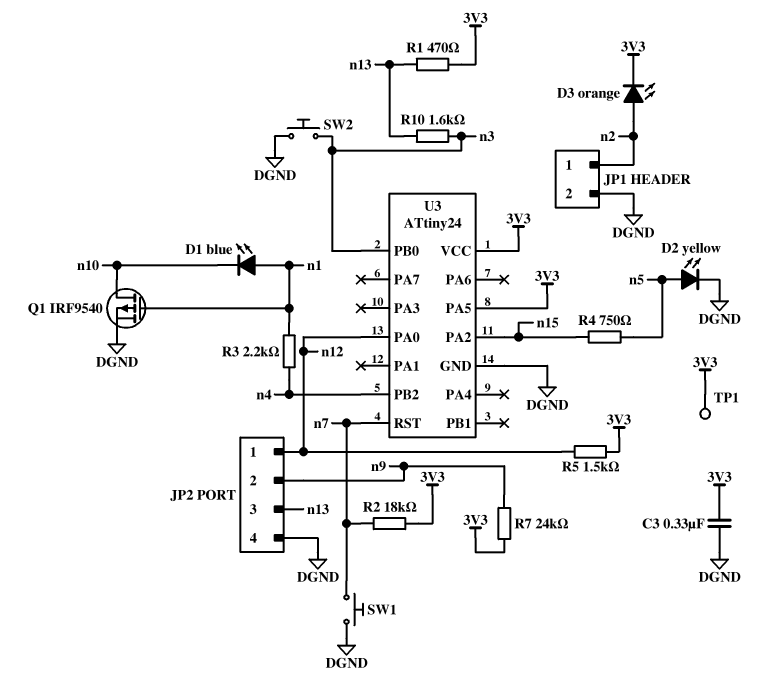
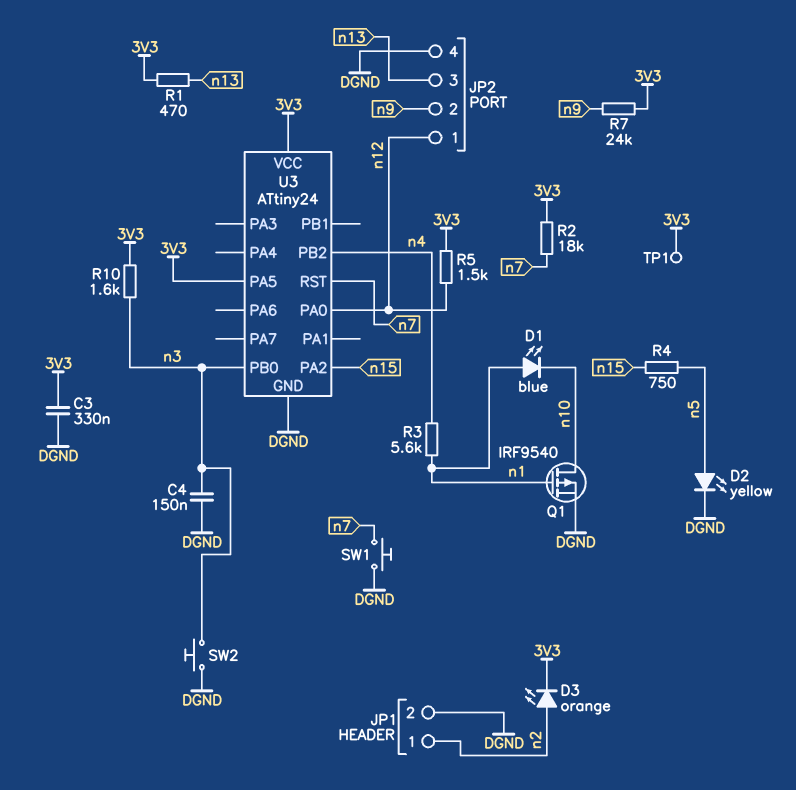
C4: none -> 150nF (DGND, n3)
R3: 2.2k (n1, n4) -> 5.6k (n1, n4)
R10: 1.6k (n3, n13) -> 1.6k (3V3, n3)

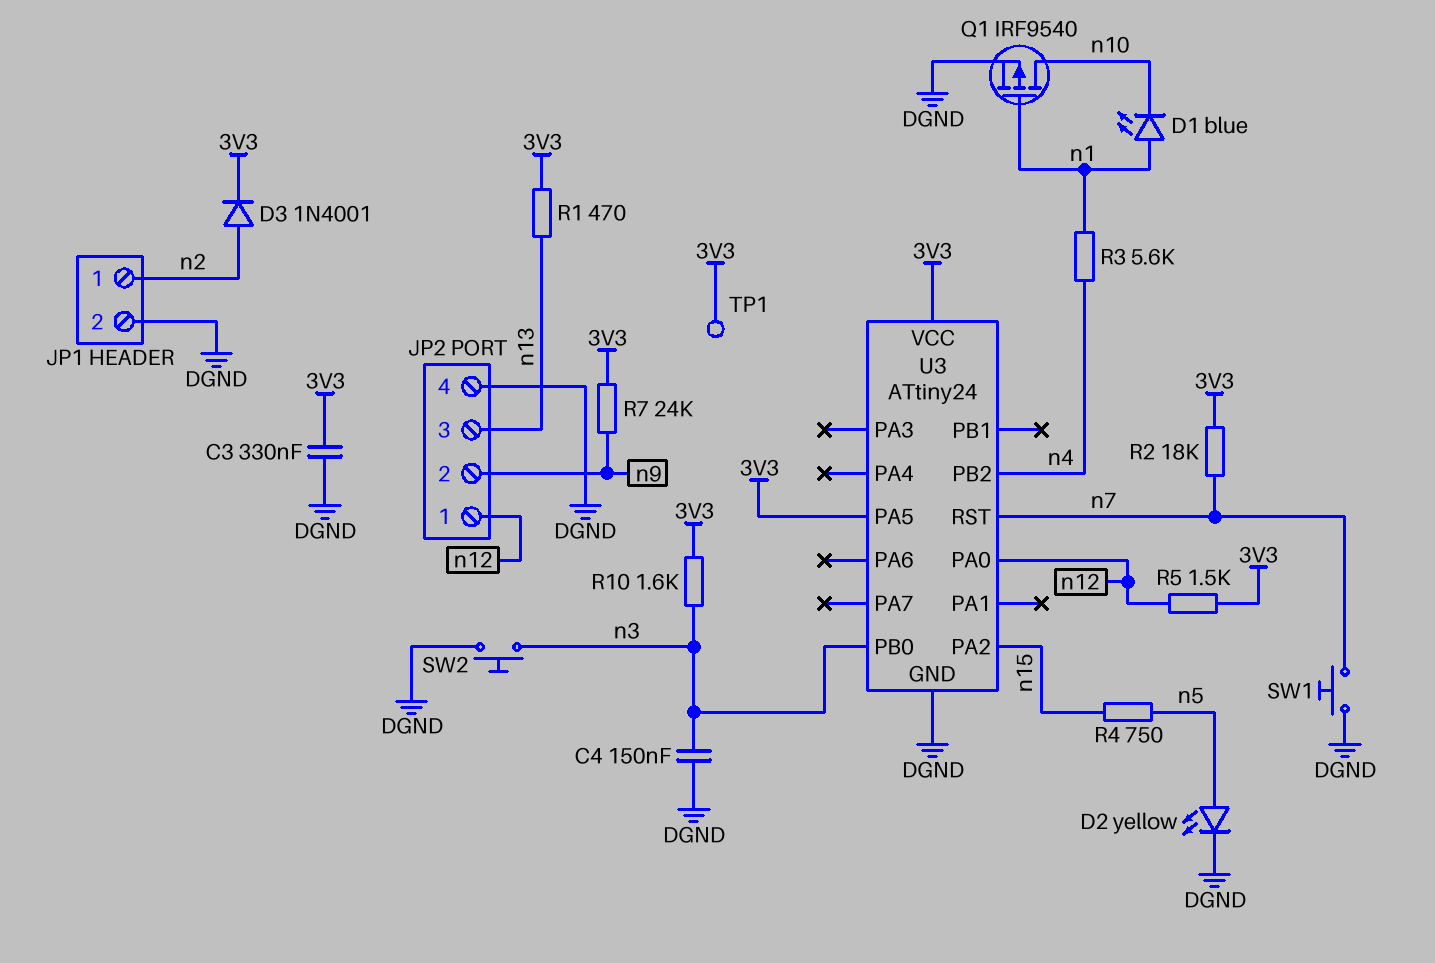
D3: LED orange (A n2, K 3V3) -> diode 1N4001 (A n2, K 3V3)

